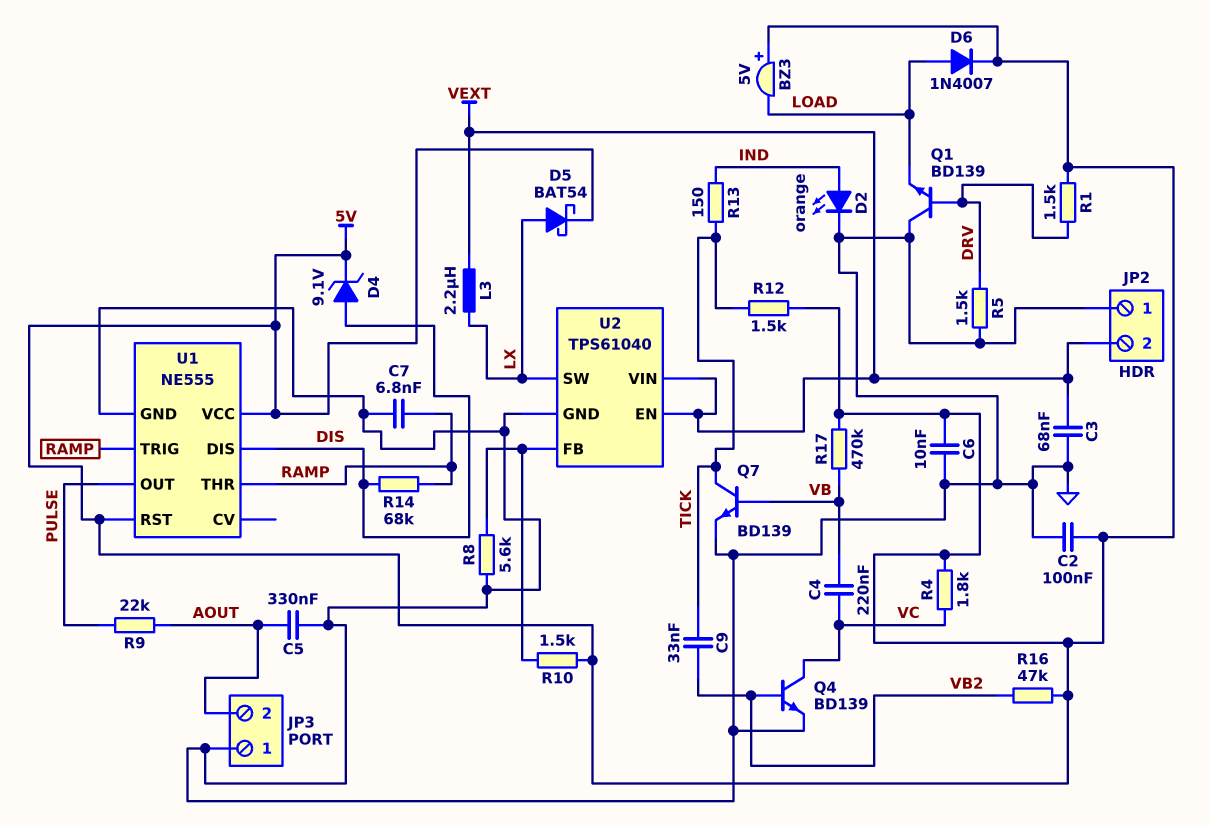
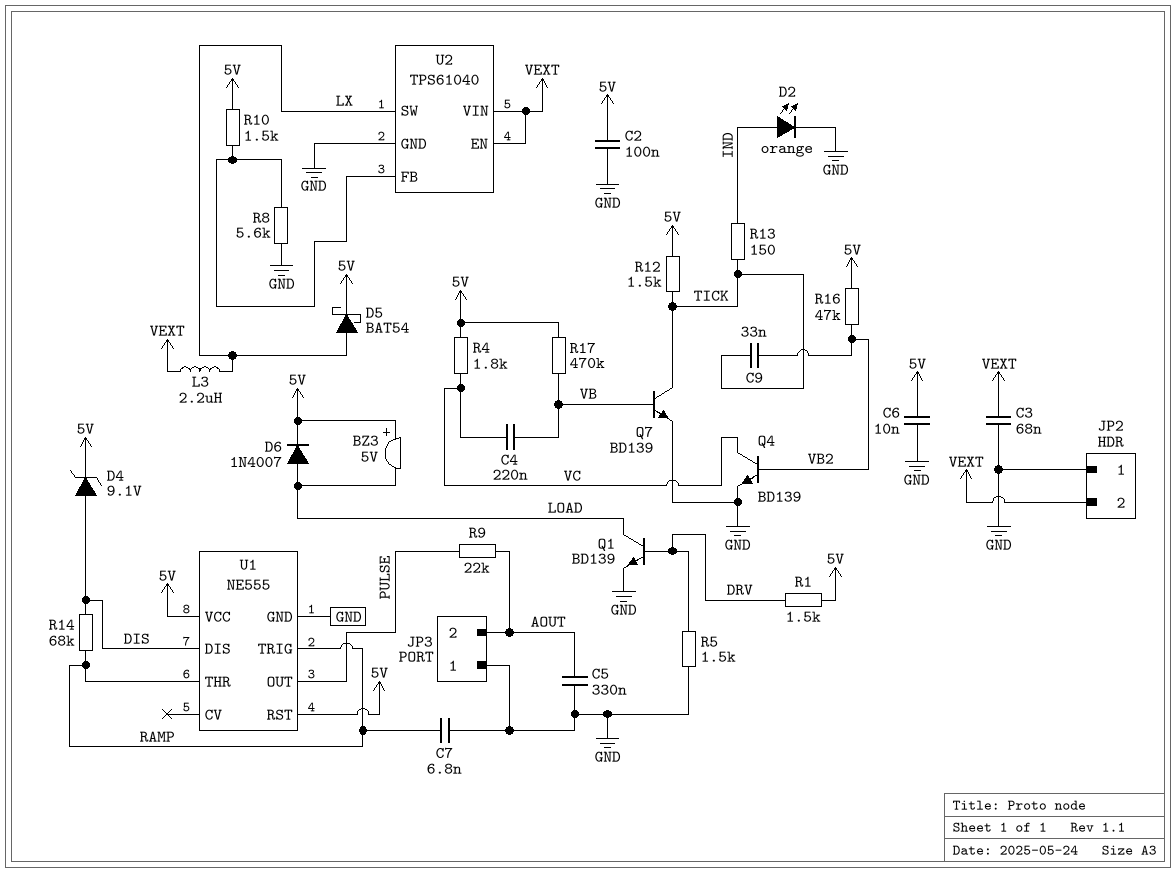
Q1: NPN BD139 (B DRV, C GND, E LOAD) -> NPN BD139 (B DRV, C LOAD, E GND)

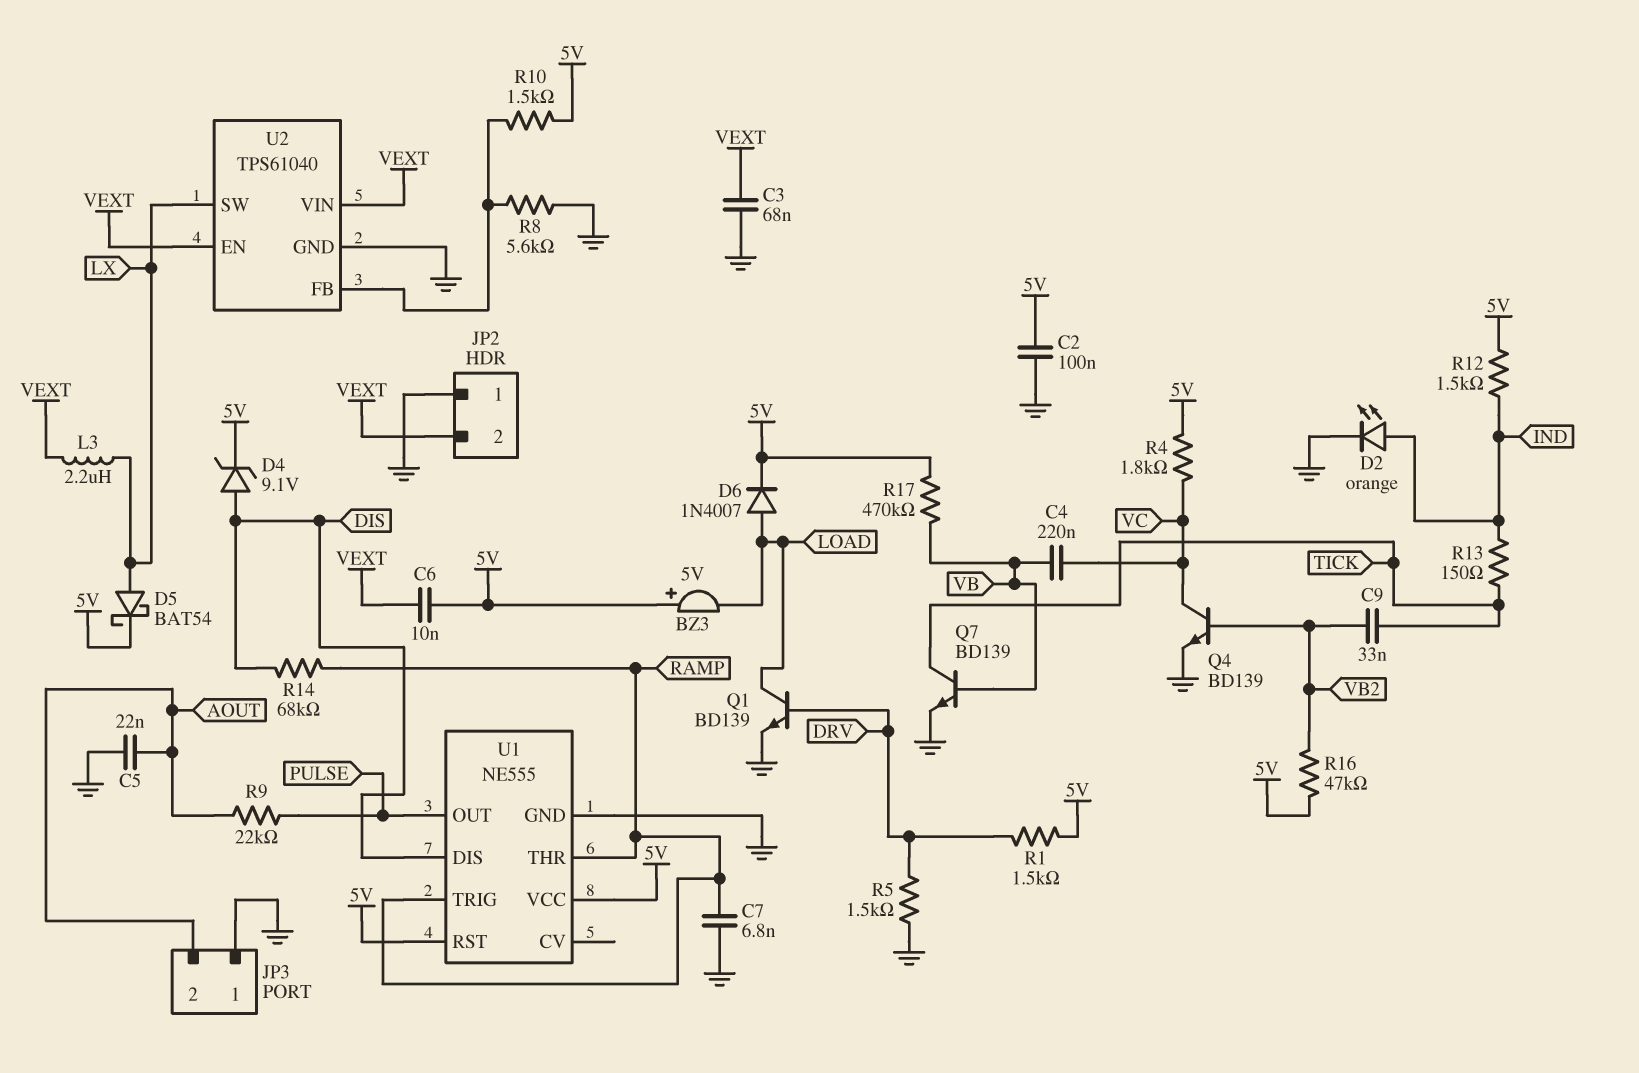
C5: 330nF (AOUT, GND) -> 22nF (AOUT, GND)
C6: 10nF (5V, GND) -> 10nF (5V, VEXT)
R12: 1.5k (5V, TICK) -> 1.5k (5V, IND)

